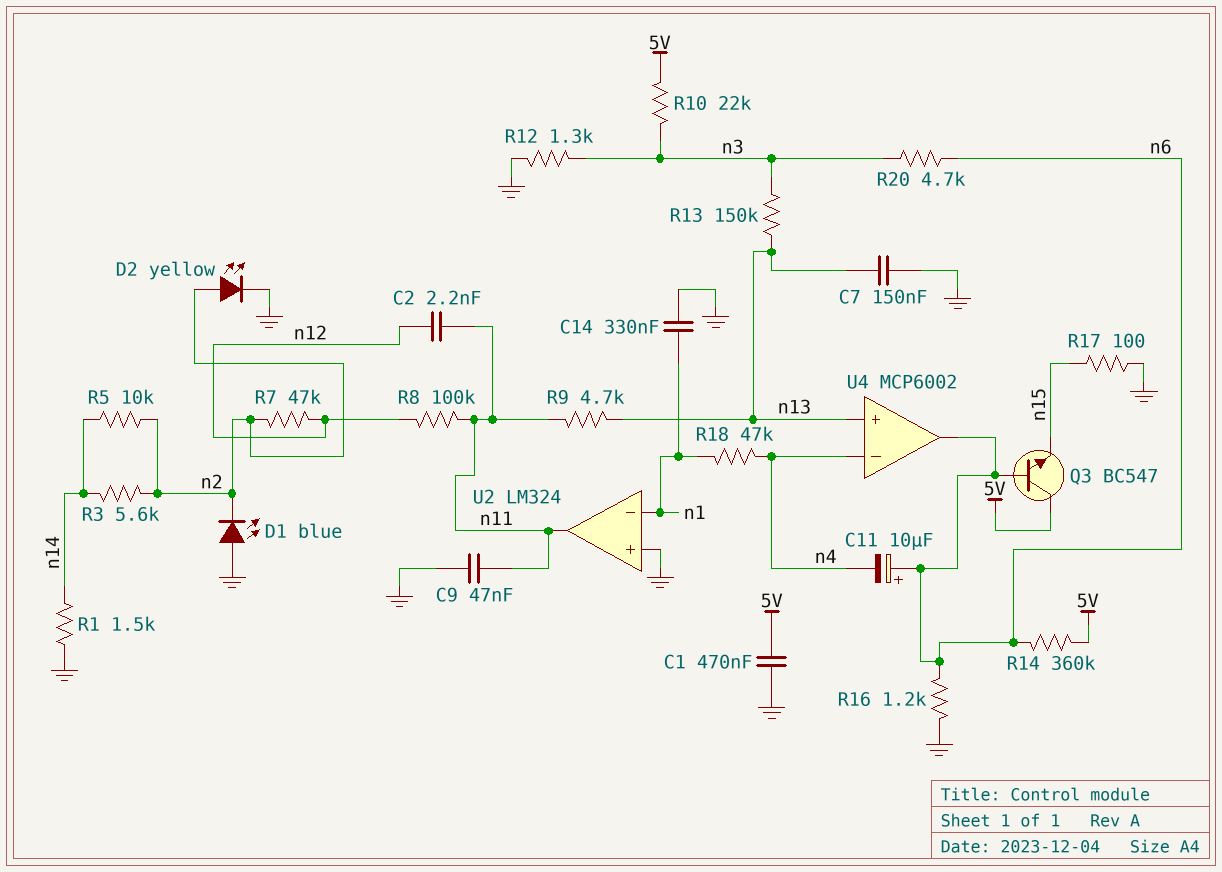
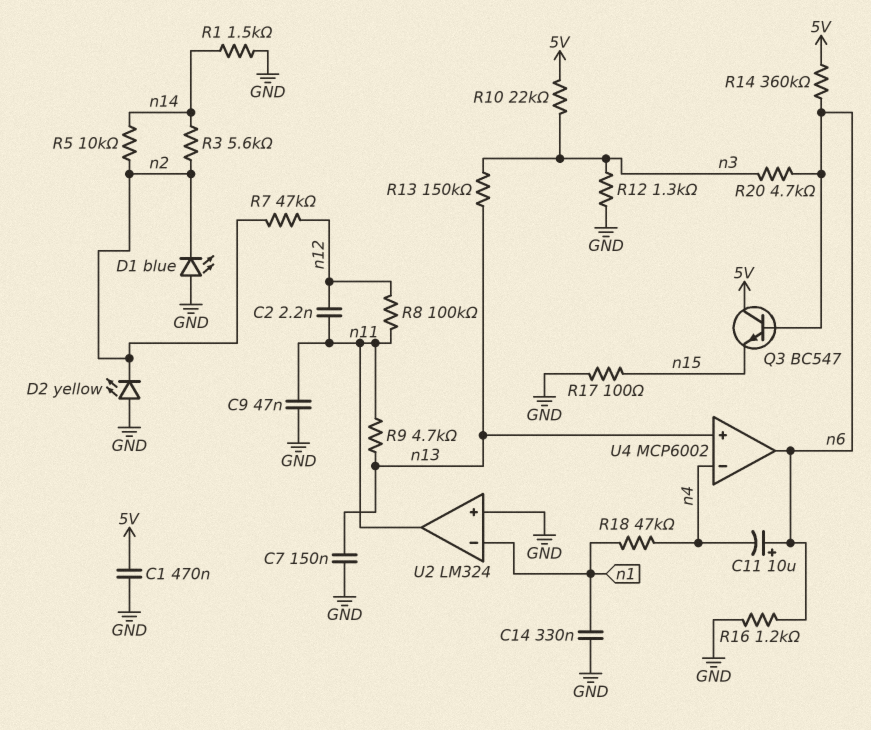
D2: LED yellow (A n2, K GND) -> LED yellow (A GND, K n2)

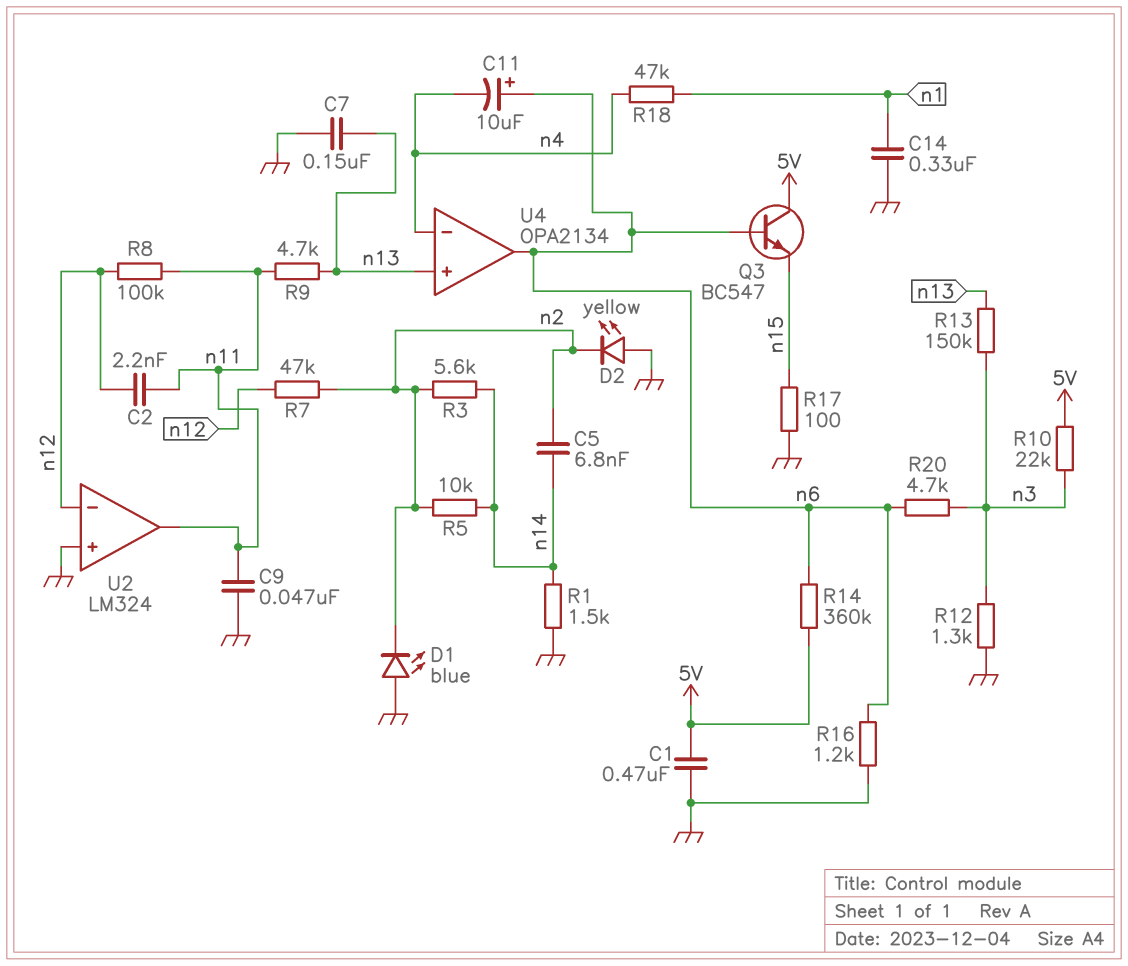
C5: none -> 6.8nF (n2, n14)
U2 pin in-: n1 -> n12
U4: MCP6002 -> OPA2134

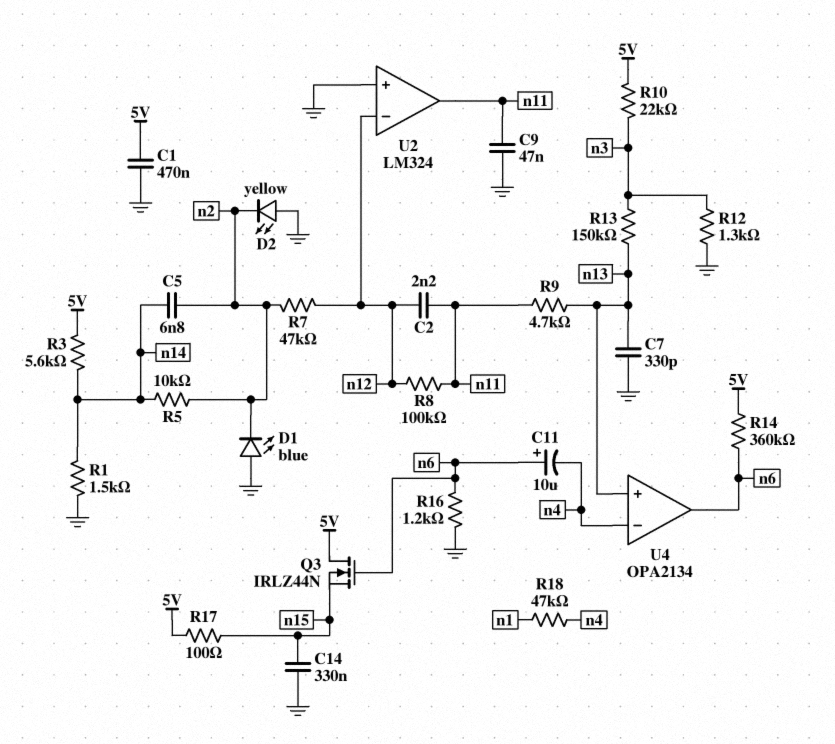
C7: 150nF (GND, n13) -> 330pF (GND, n13)
C14: 330nF (GND, n1) -> 330nF (GND, n15)
Q3: NPN BC547 (B n6, C 5V, E n15) -> NMOS IRLZ44N (G n6, D 5V, S n15)
R3: 5.6k (n2, n14) -> 5.6k (5V, n14)
R17: 100 (GND, n15) -> 100 (5V, n15)
R20: 4.7k (n3, n6) -> none

